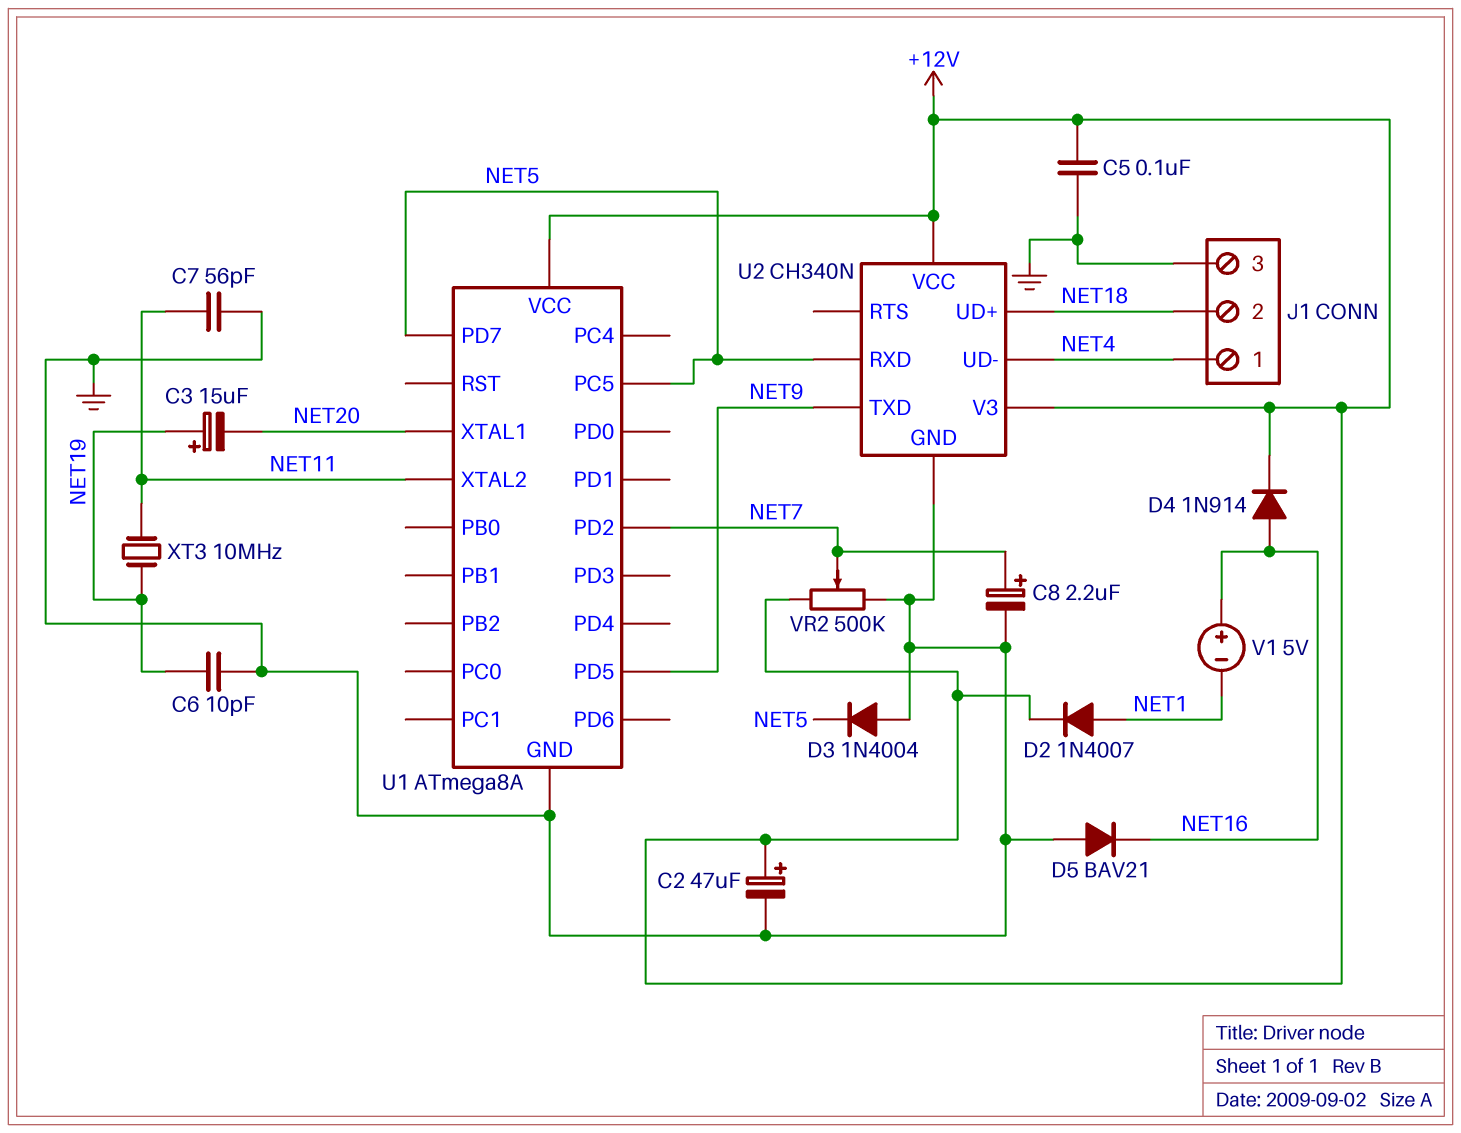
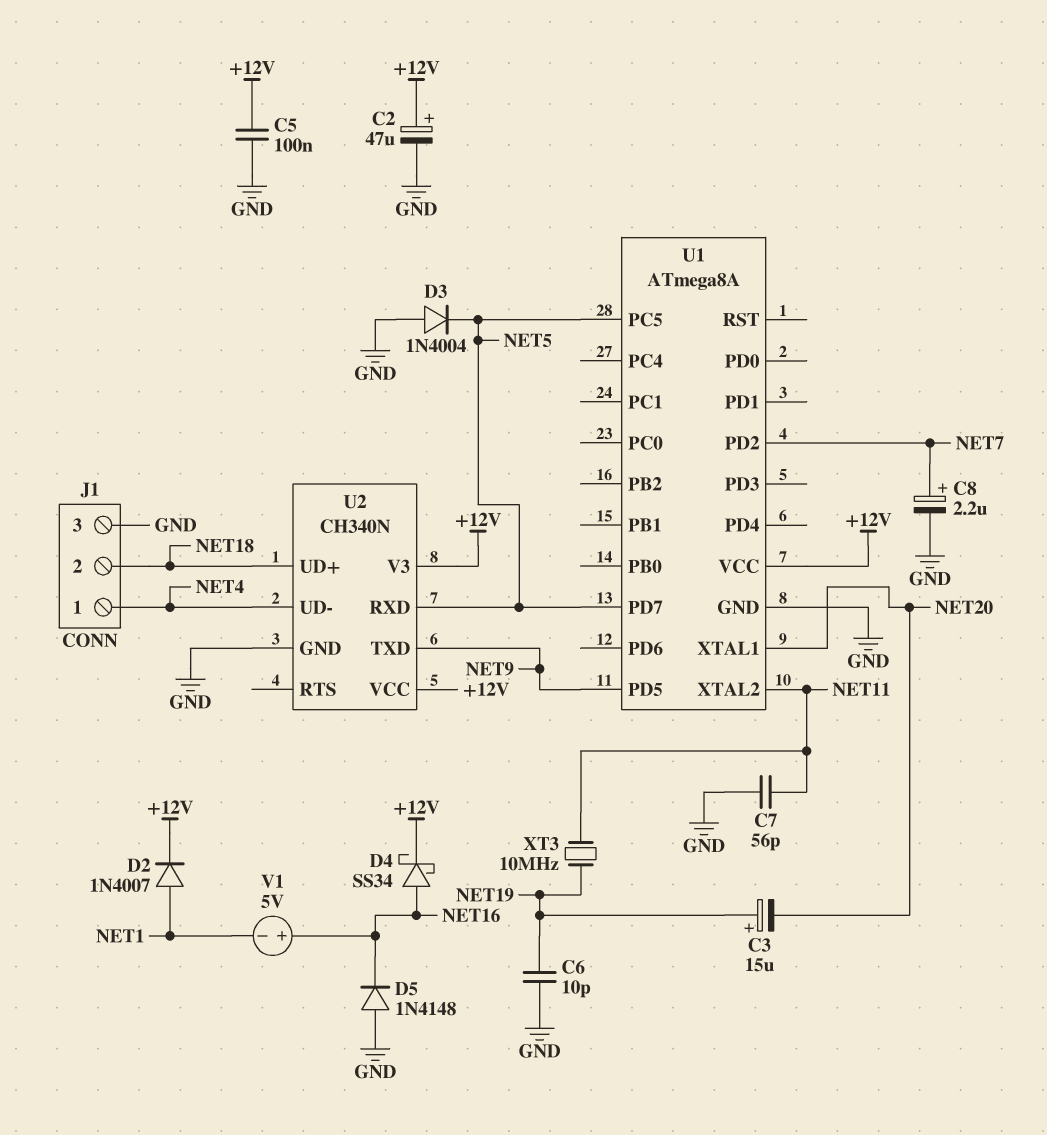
D4: diode 1N914 (A NET16, K +12V) -> schottky SS34 (A NET16, K +12V)
D5: diode BAV21 (A GND, K NET16) -> diode 1N4148 (A GND, K NET16)
VR2: 500k (+12V, GND, wiper NET7) -> none

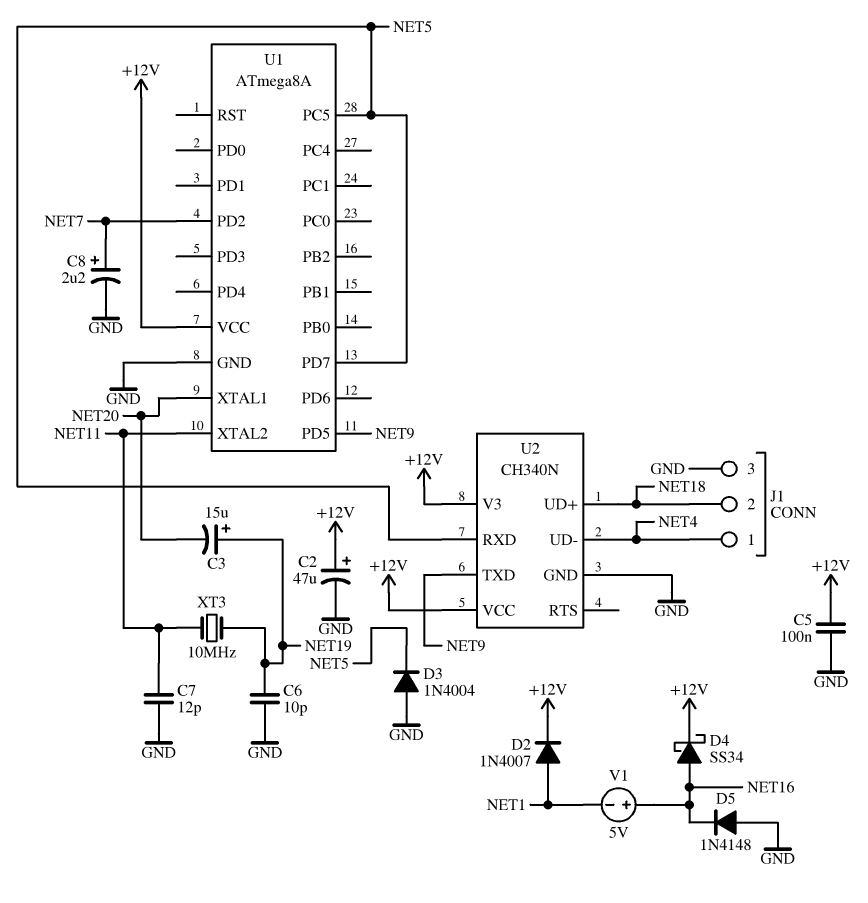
C7: 56pF (GND, NET11) -> 12pF (GND, NET11)

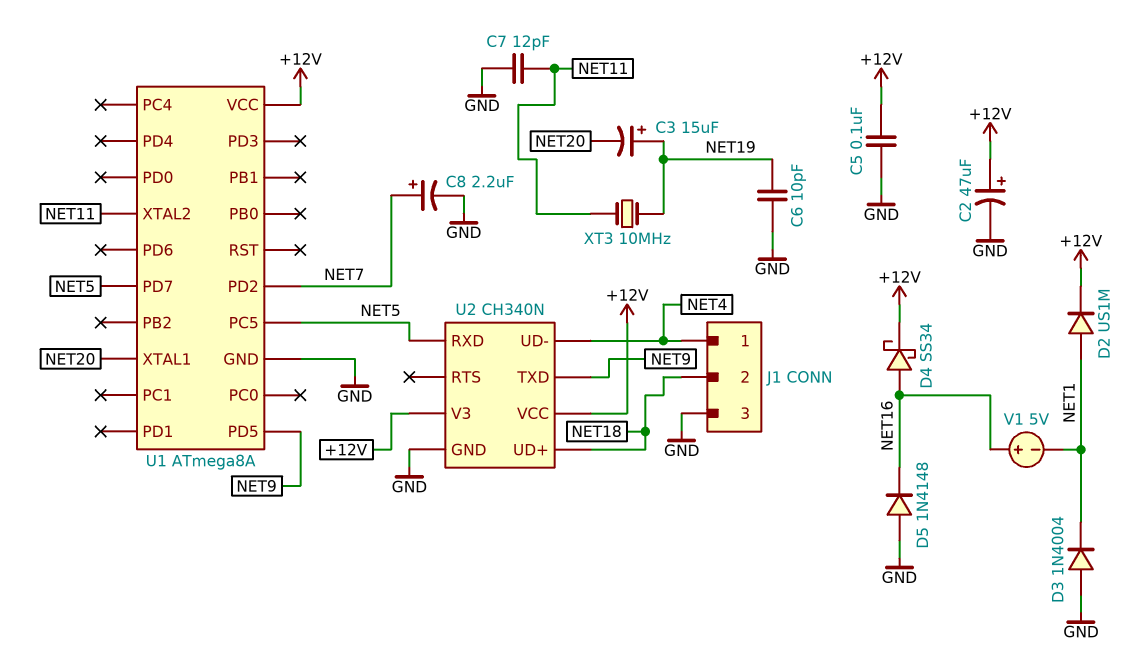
D2: diode 1N4007 (A NET1, K +12V) -> diode US1M (A NET1, K +12V)
D3: diode 1N4004 (A GND, K NET5) -> diode 1N4004 (A GND, K NET1)

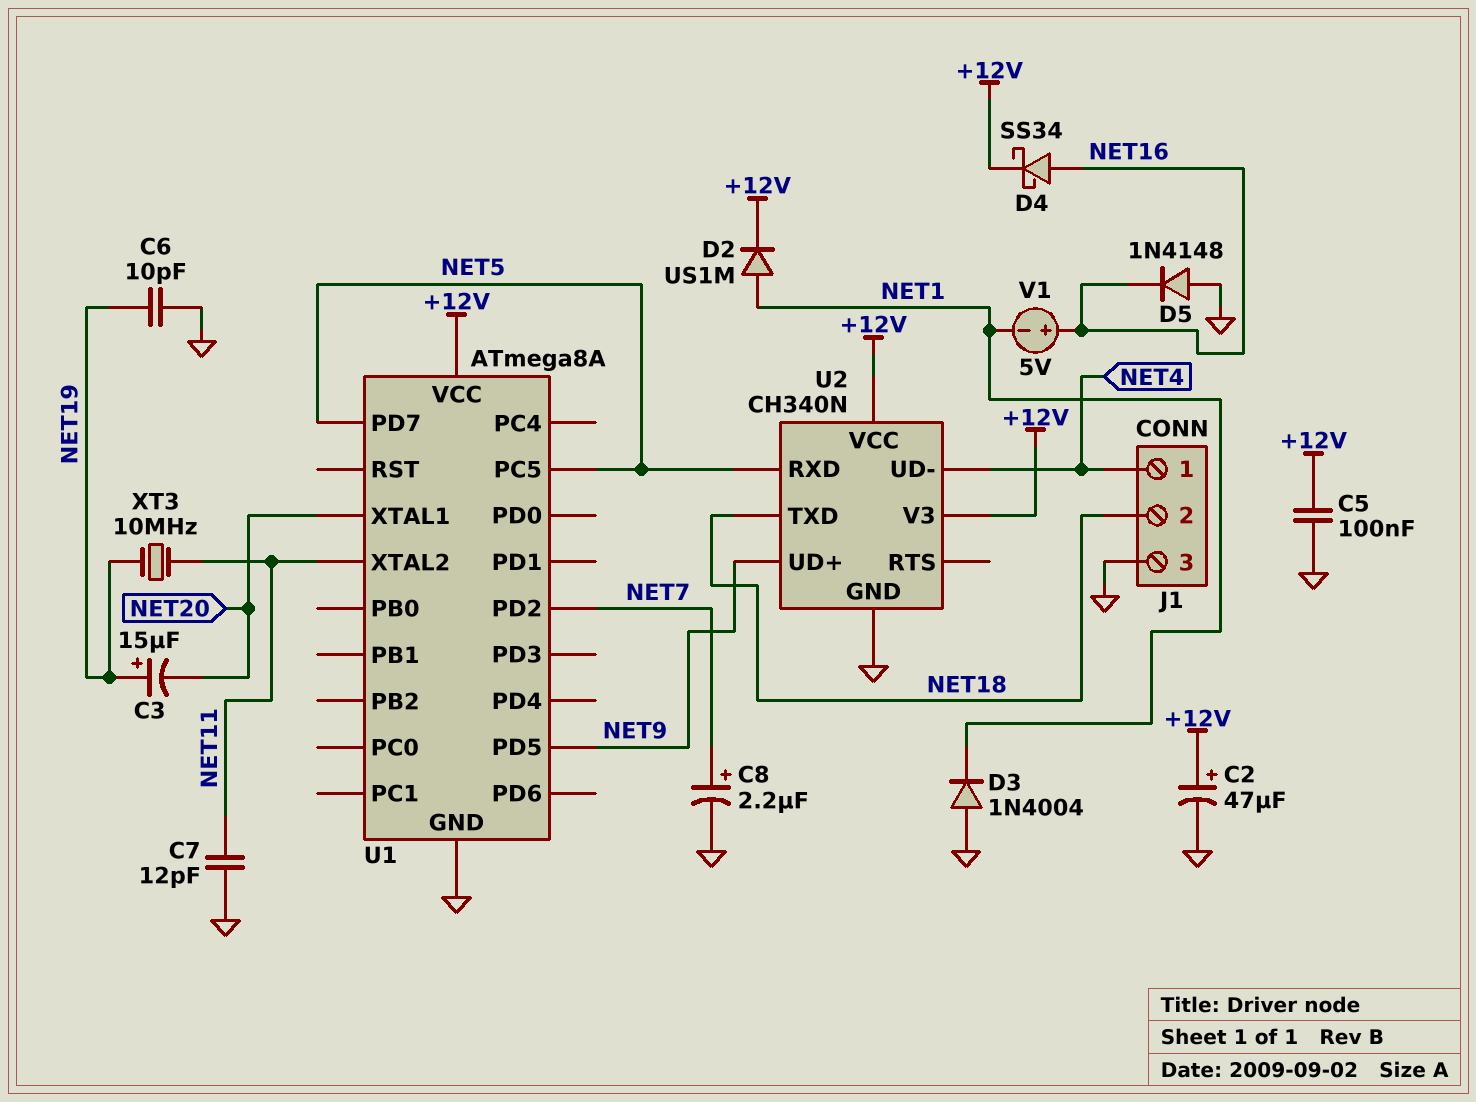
U2 pin TXD: NET9 -> NET18
U2 pin UD+: NET18 -> NET9

